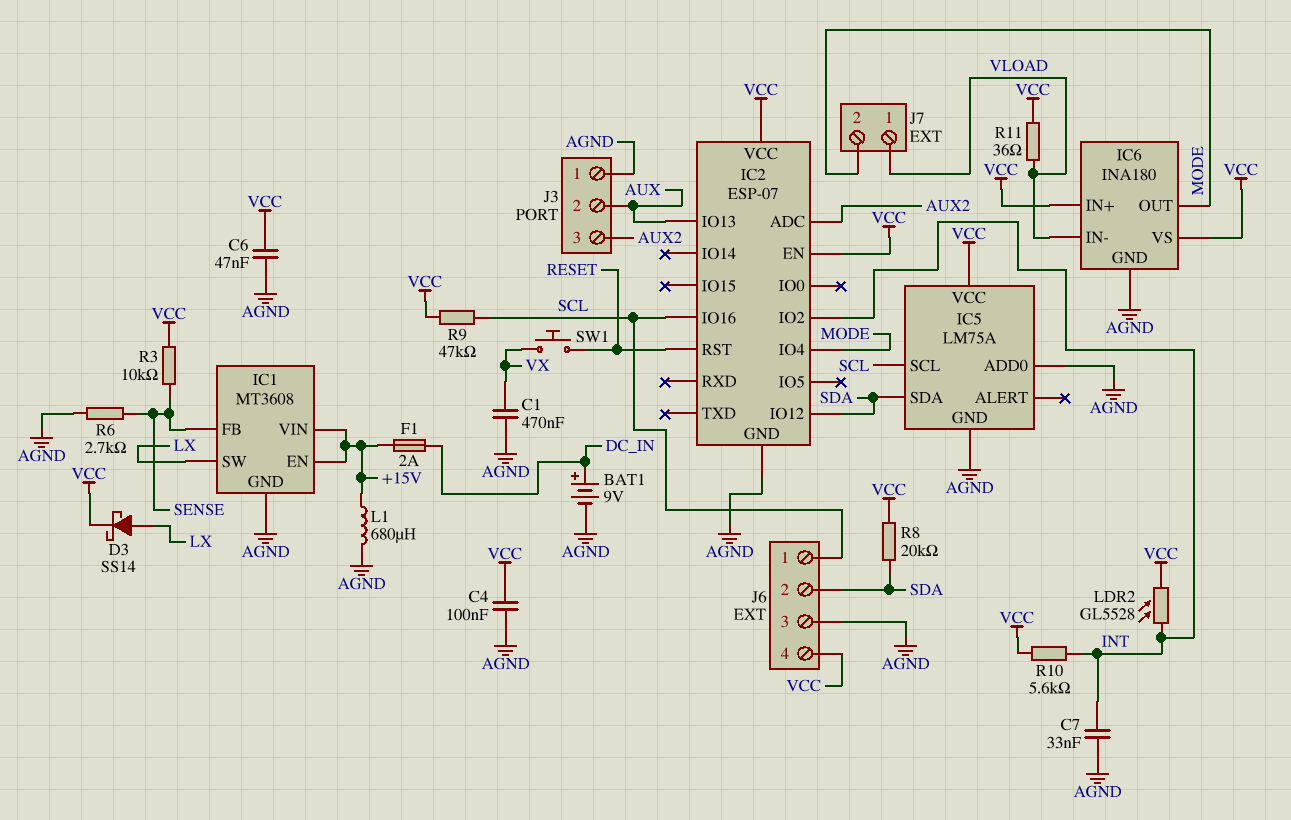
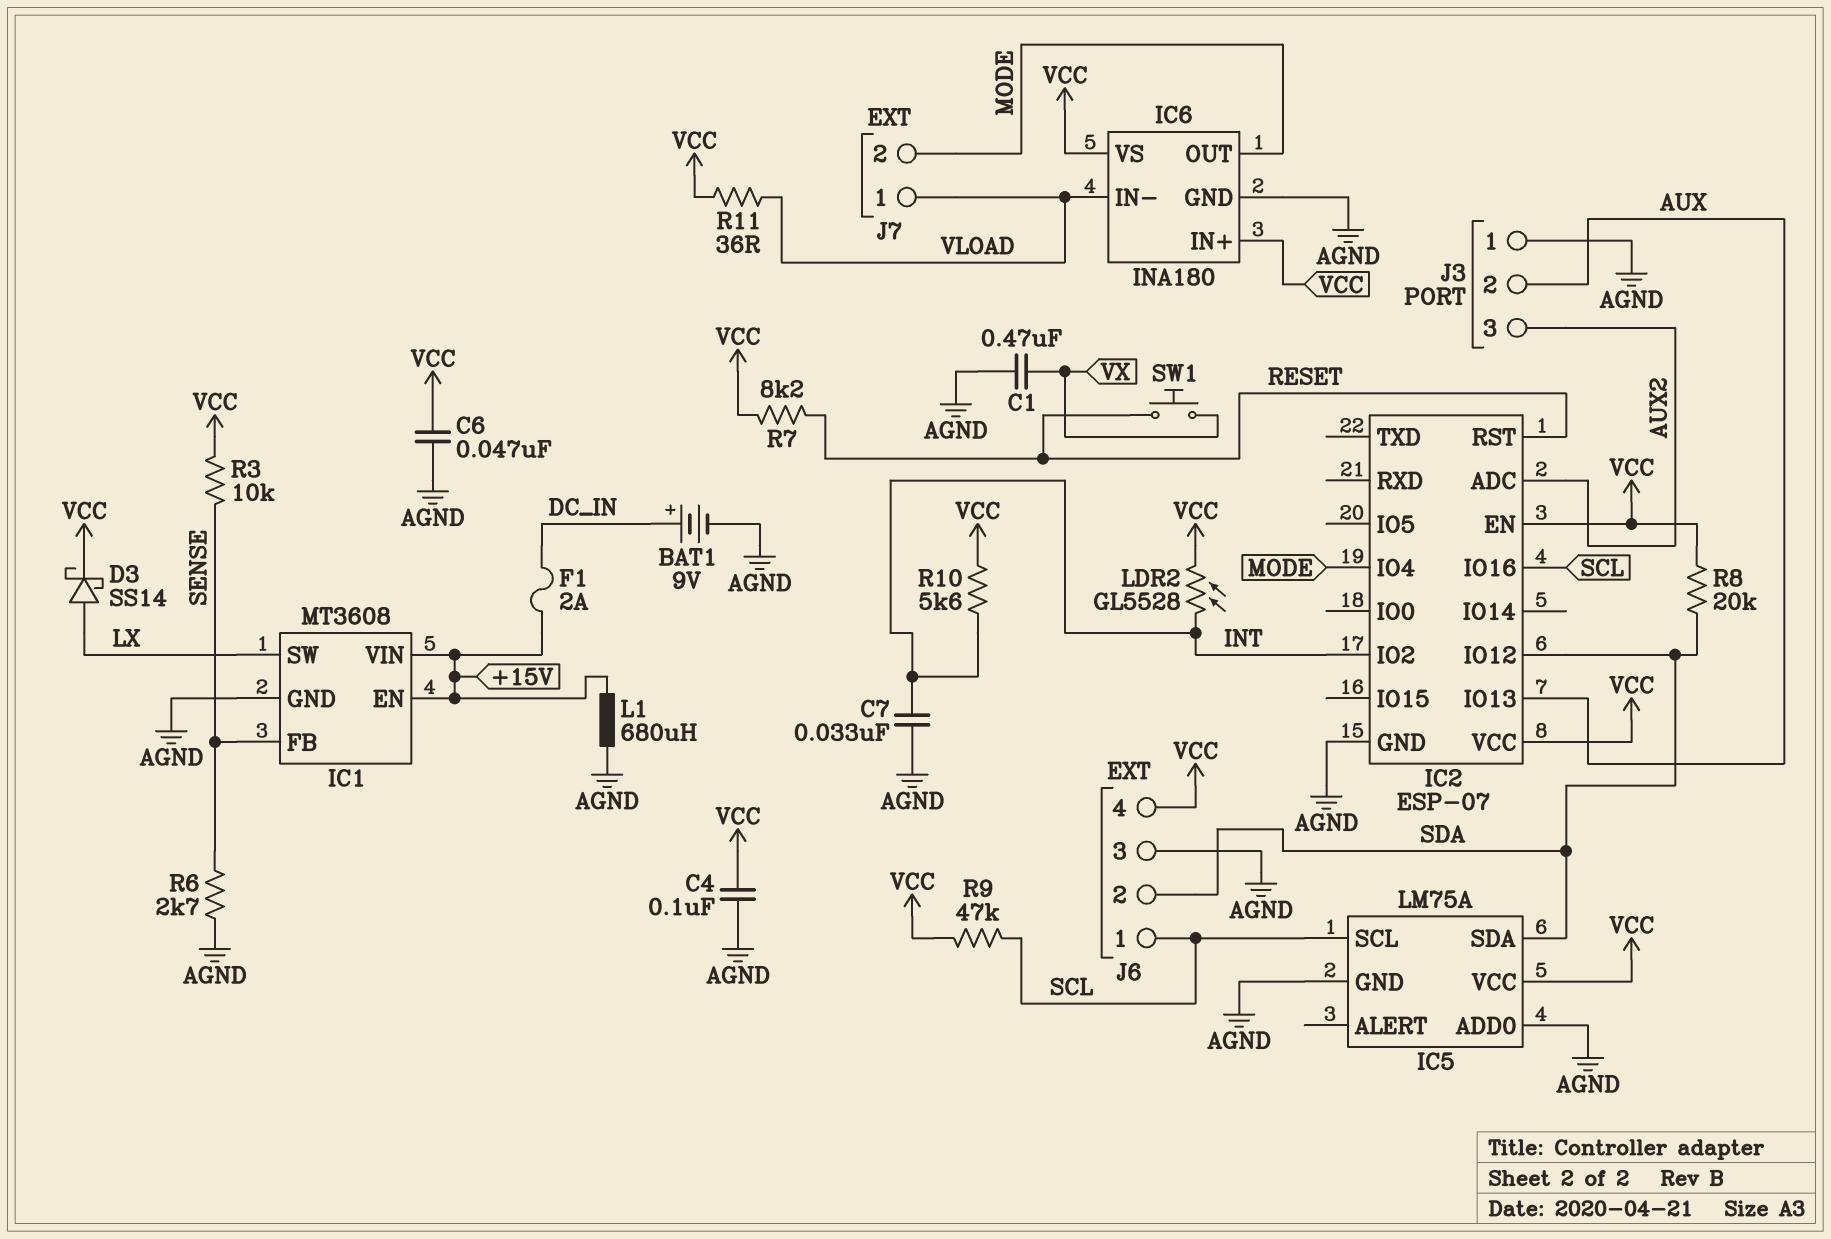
R7: none -> 8.2k (RESET, VCC)

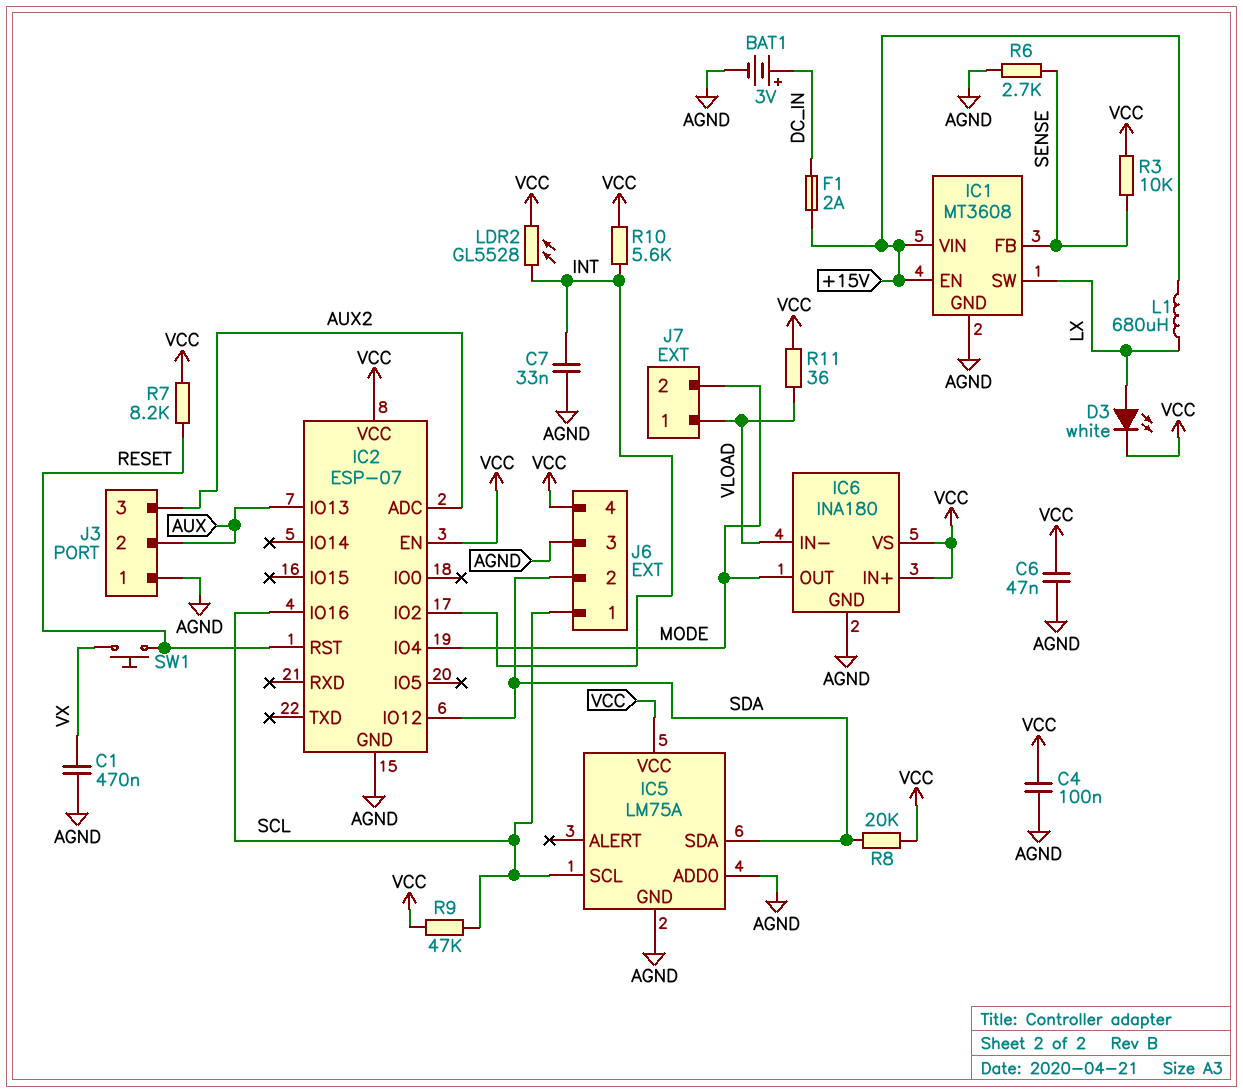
BAT1: 9V (plus DC_IN, minus AGND) -> 3V (plus DC_IN, minus AGND)
D3: schottky SS14 (A LX, K VCC) -> LED white (A LX, K VCC)
L1: 680uH (+15V, AGND) -> 680uH (+15V, LX)

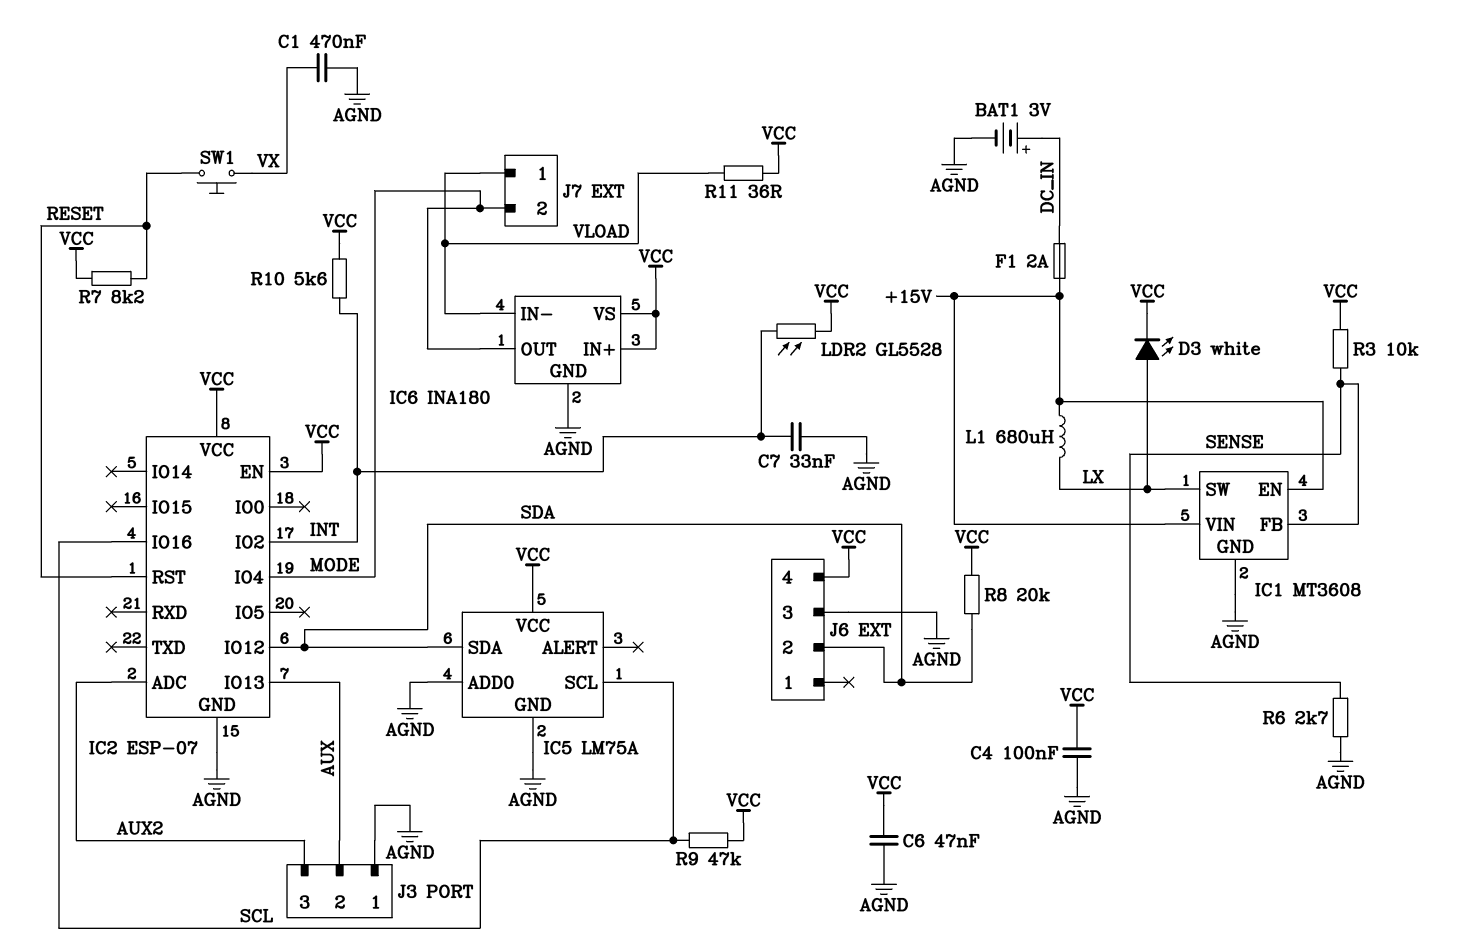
J6 pin 1: SCL -> none

